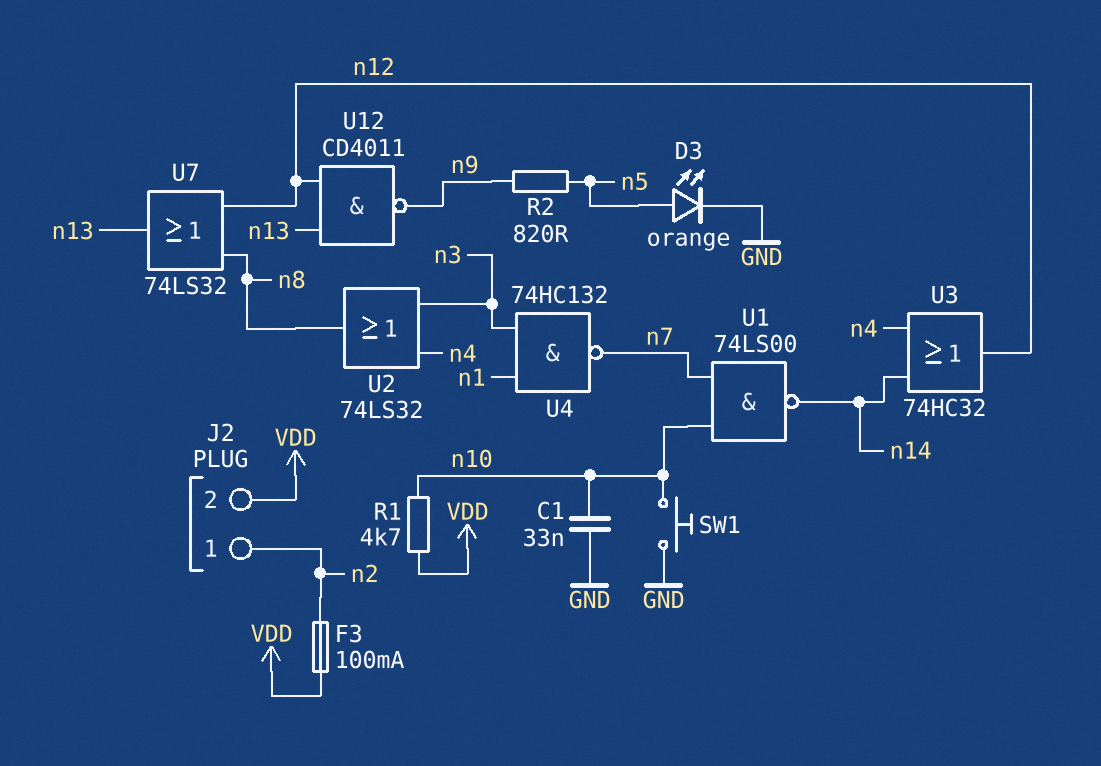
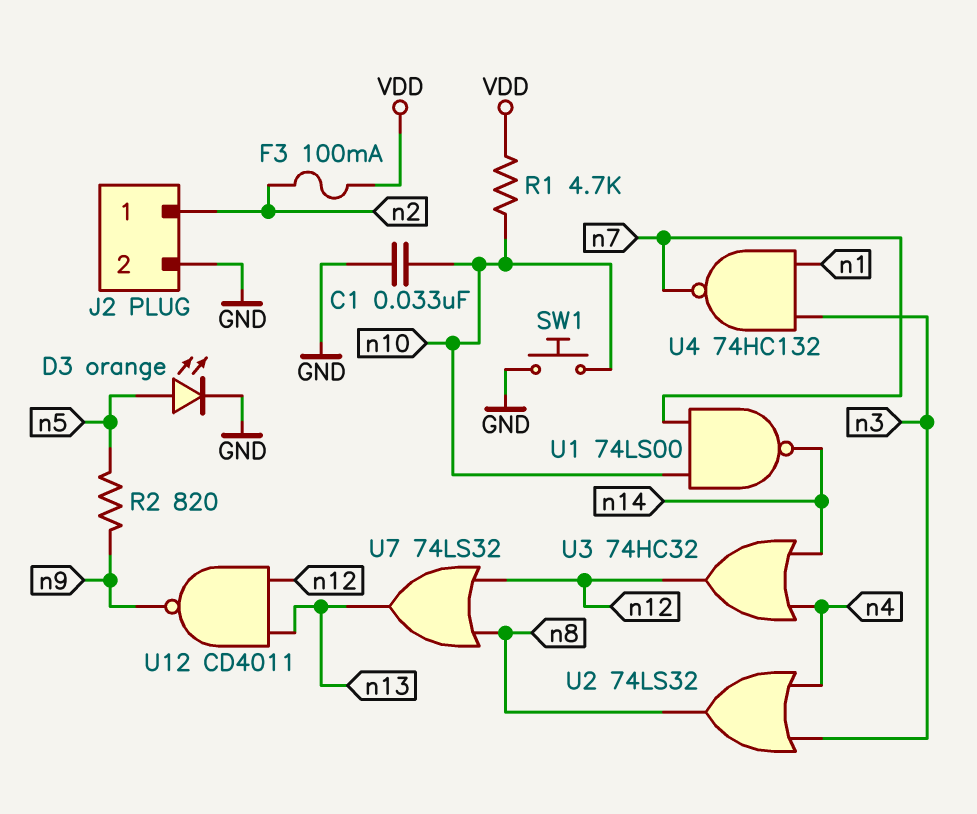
J2 pin 2: VDD -> GND

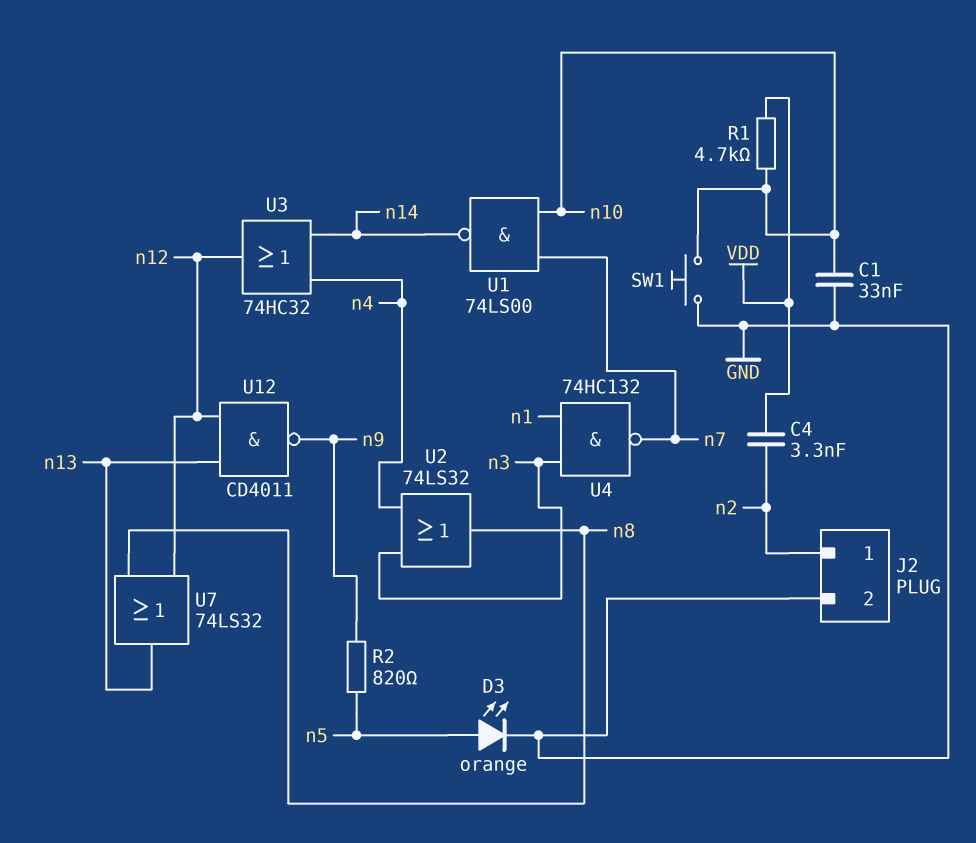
C4: none -> 3.3nF (VDD, n2)
F3: 100mA (VDD, n2) -> none

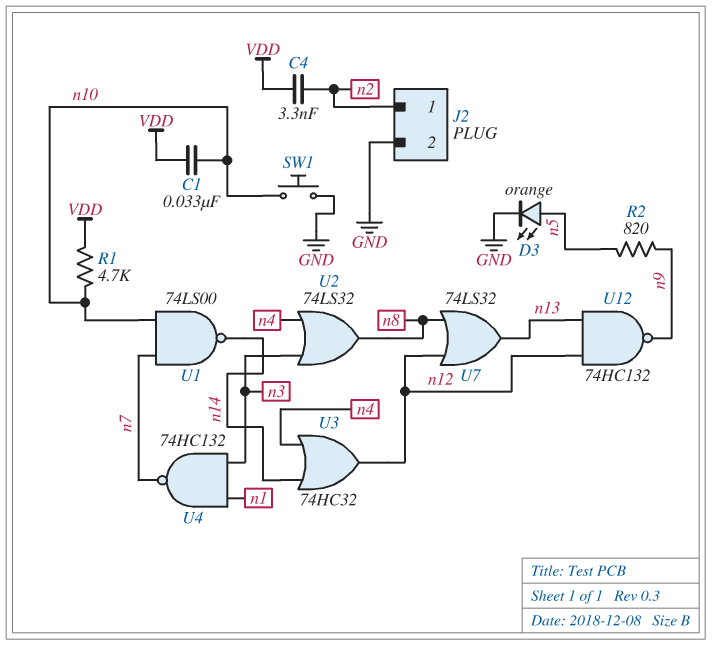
C1: 33nF (GND, n10) -> 33nF (VDD, n10)
U12: NAND CD4011 (in n12, in n13, out n9) -> NAND 74HC132 (in n12, in n13, out n9)

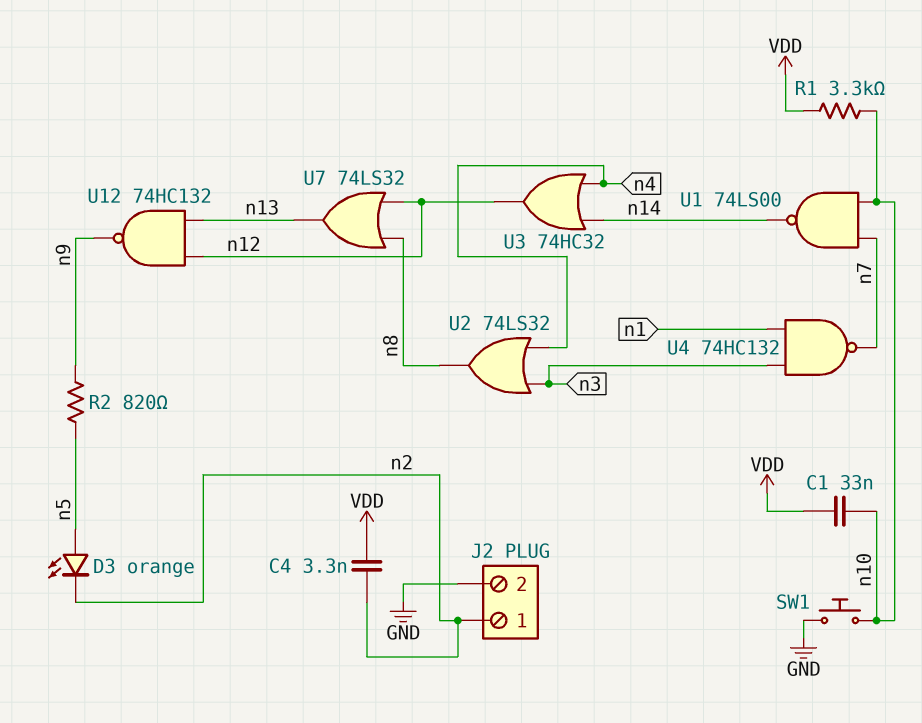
D3: LED orange (A n5, K GND) -> LED orange (A n5, K n2)
R1: 4.7k (VDD, n10) -> 3.3k (VDD, n10)

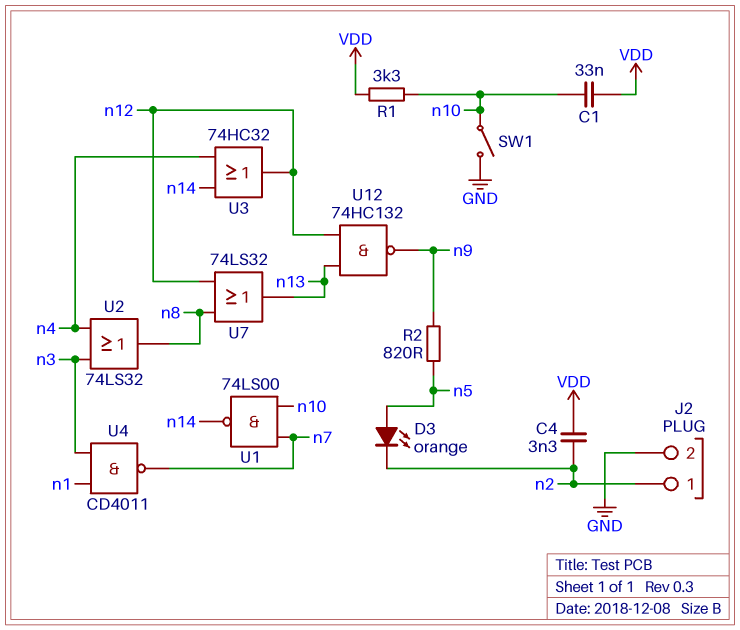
SW1: button (GND, n10) -> switch (GND, n10)
U4: NAND 74HC132 (in n1, in n3, out n7) -> NAND CD4011 (in n1, in n3, out n7)

